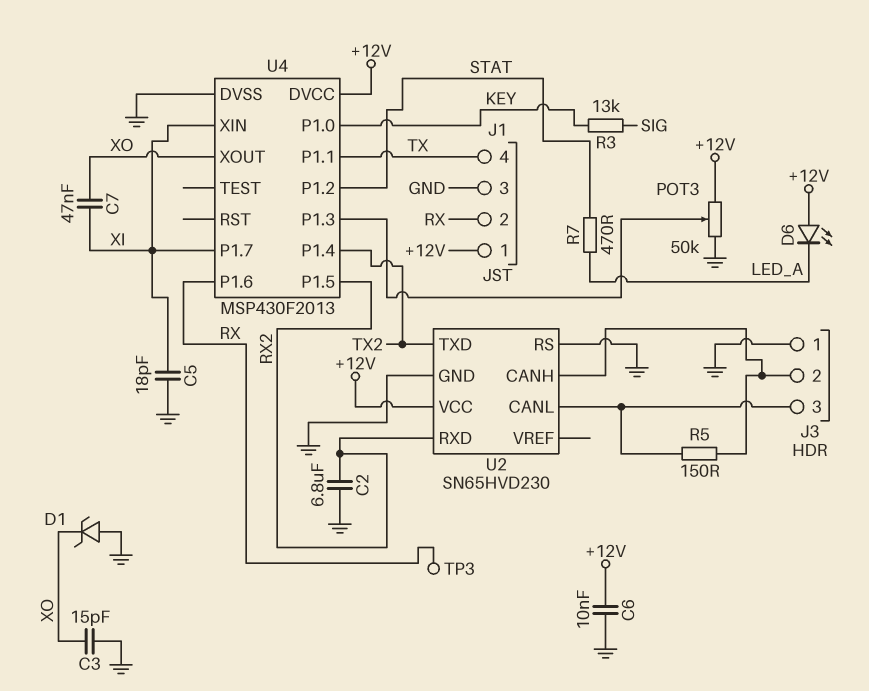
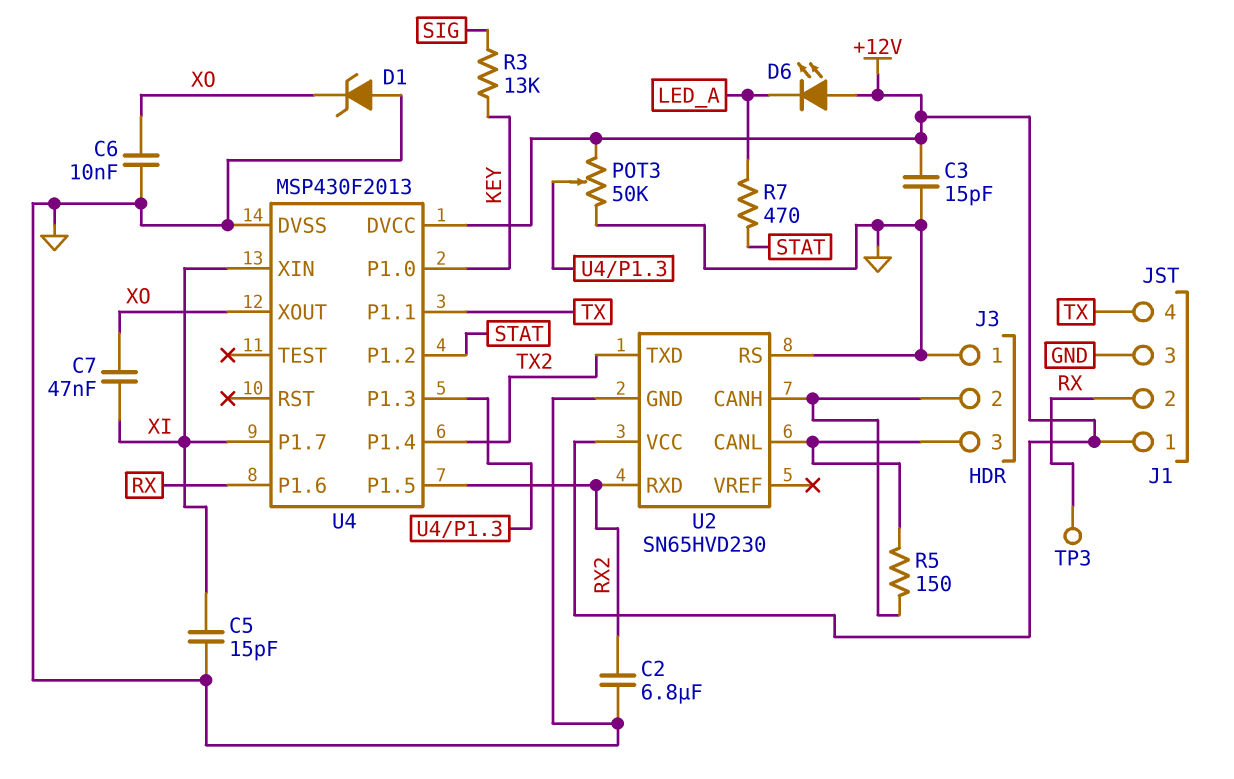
C3: 15pF (GND, XO) -> 15pF (+12V, GND)
C5: 18pF (GND, XI) -> 15pF (GND, XI)
C6: 10nF (+12V, GND) -> 10nF (GND, XO)

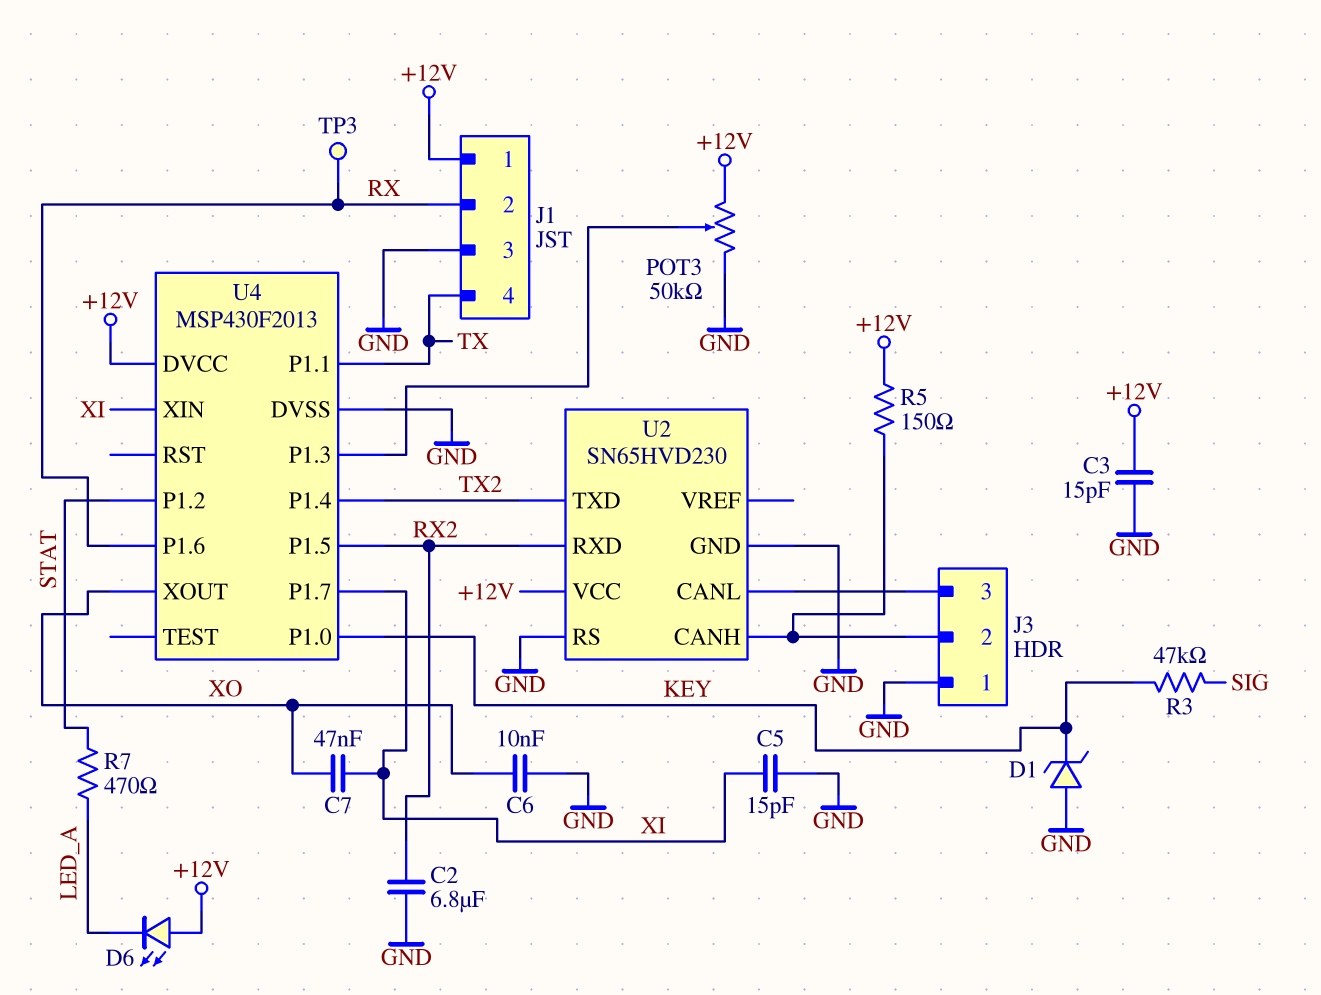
D1: zener (A GND, K XO) -> zener (A GND, K KEY)
R3: 13k (KEY, SIG) -> 47k (KEY, SIG)
R5: 150 (J3/2, J3/3) -> 150 (+12V, J3/2)

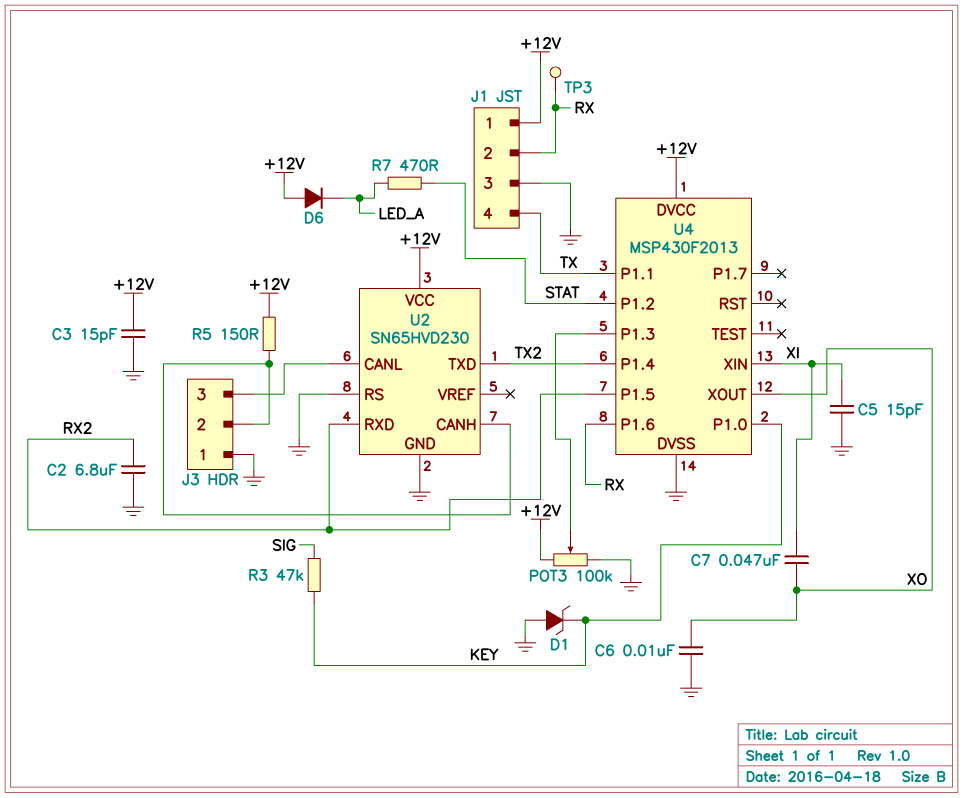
D6: LED (A +12V, K LED_A) -> diode (A +12V, K LED_A)
POT3: 50k (+12V, GND, wiper U4/P1.3) -> 100k (+12V, GND, wiper U4/P1.3)
U4 pin P1.7: XI -> none

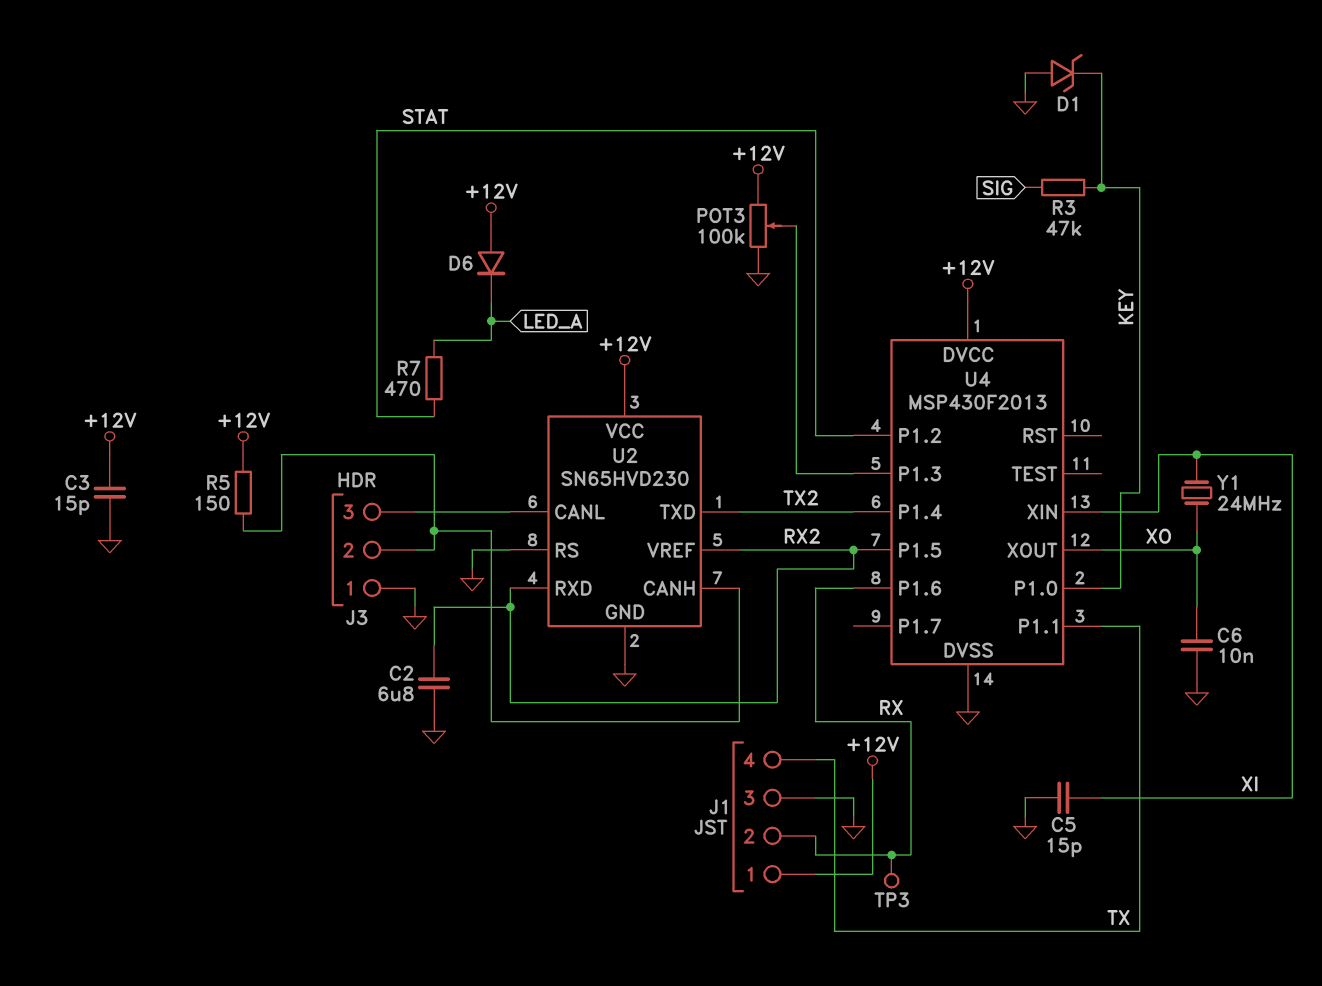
C7: 47nF (XI, XO) -> none
U2 pin VREF: none -> RX2
Y1: none -> 24MHz (XI, XO)

